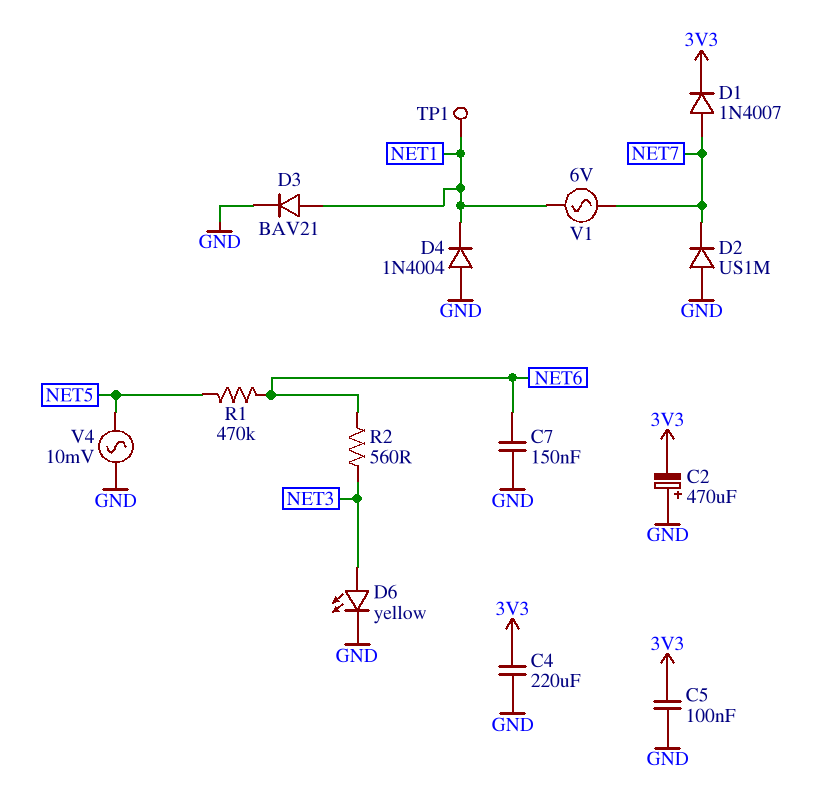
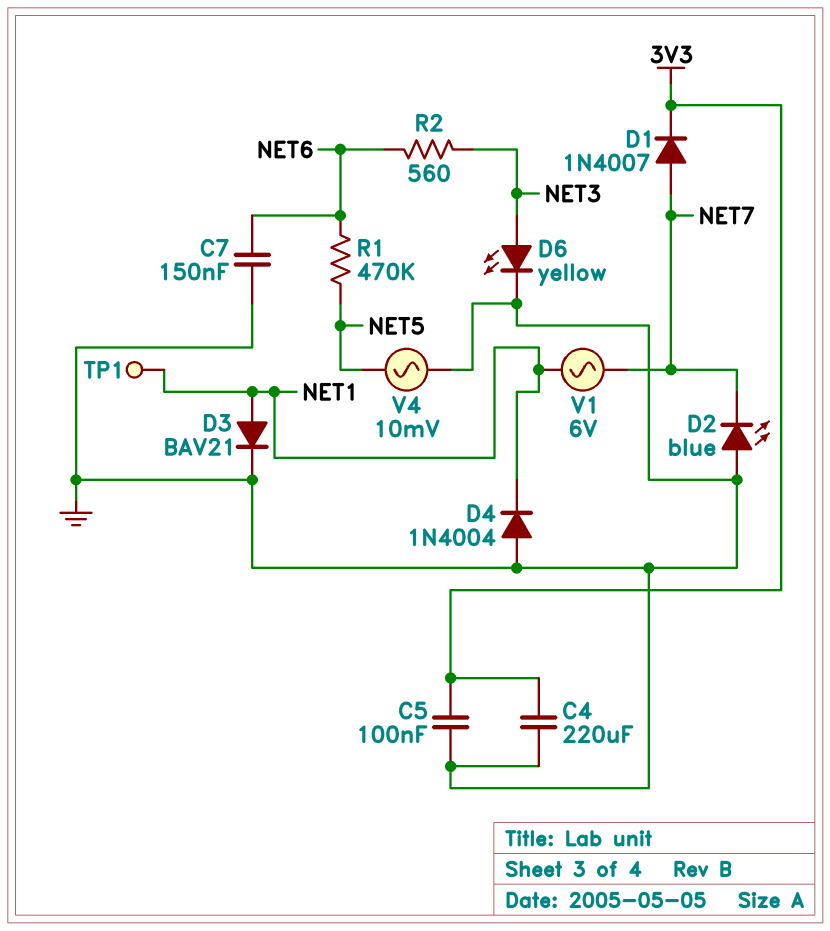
C2: 470uF (plus GND, minus 3V3) -> none
D2: diode US1M (A GND, K NET7) -> LED blue (A GND, K NET7)

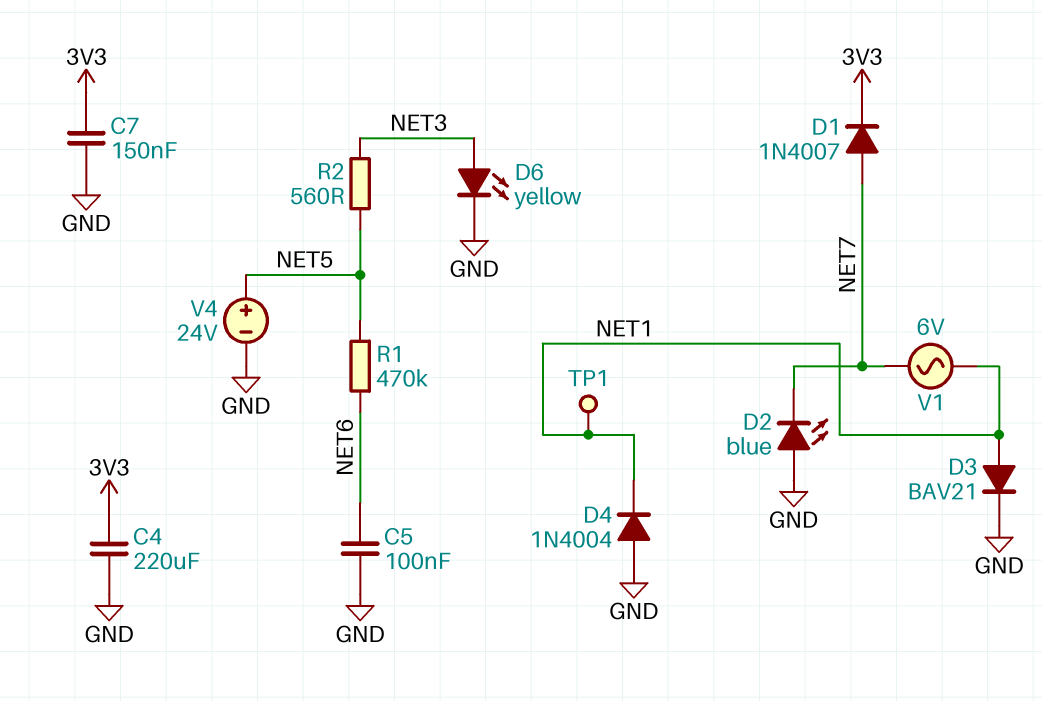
C5: 100nF (3V3, GND) -> 100nF (GND, NET6)
C7: 150nF (GND, NET6) -> 150nF (3V3, GND)
R2: 560 (NET3, NET6) -> 560 (NET3, NET5)
V4: AC 10mV (GND, NET5) -> 24V (plus NET5, minus GND)

